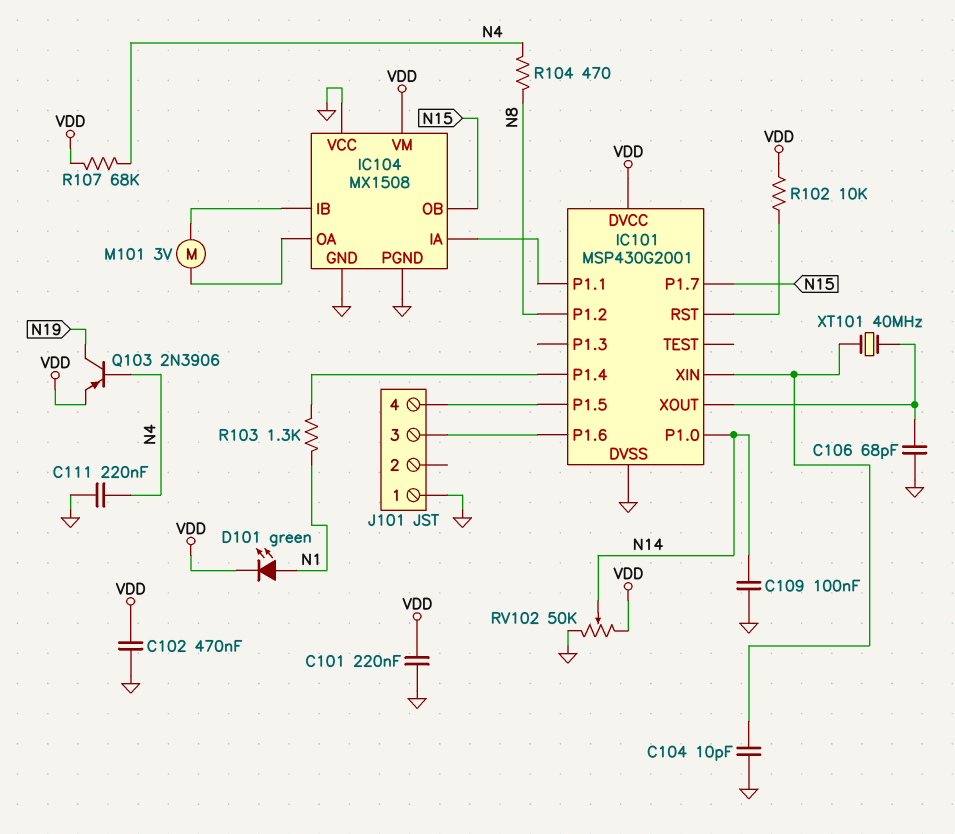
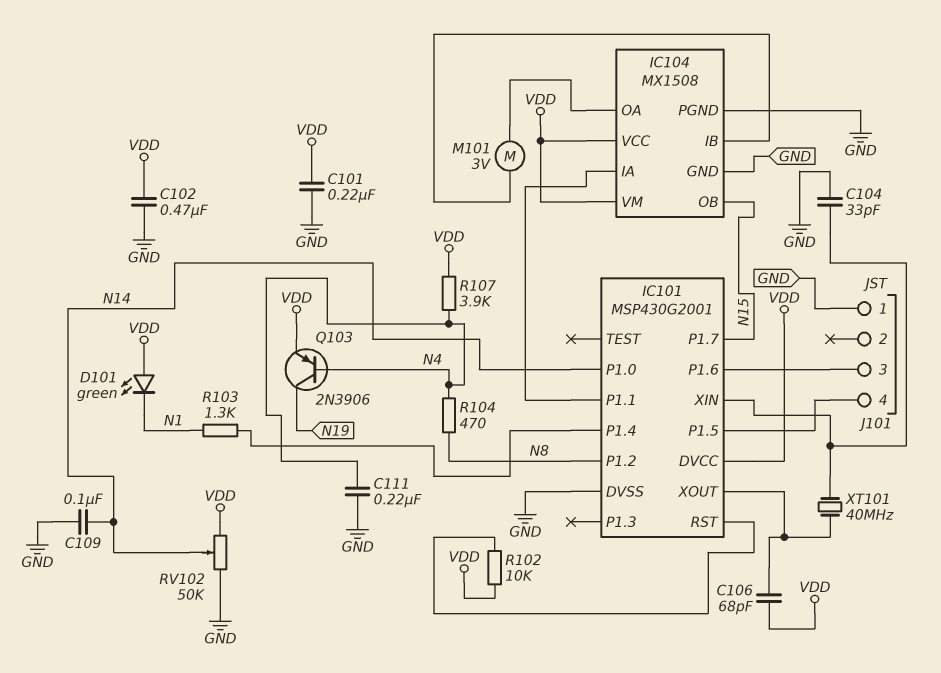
C104: 10pF (GND, IC101/XIN) -> 33pF (GND, IC101/XIN)
C106: 68pF (GND, IC101/XOUT) -> 68pF (IC101/XOUT, VDD)
D101: LED green (A N1, K VDD) -> LED green (A VDD, K N1)
IC104 pin VCC: GND -> VDD
R107: 68k (N4, VDD) -> 3.9k (N4, VDD)

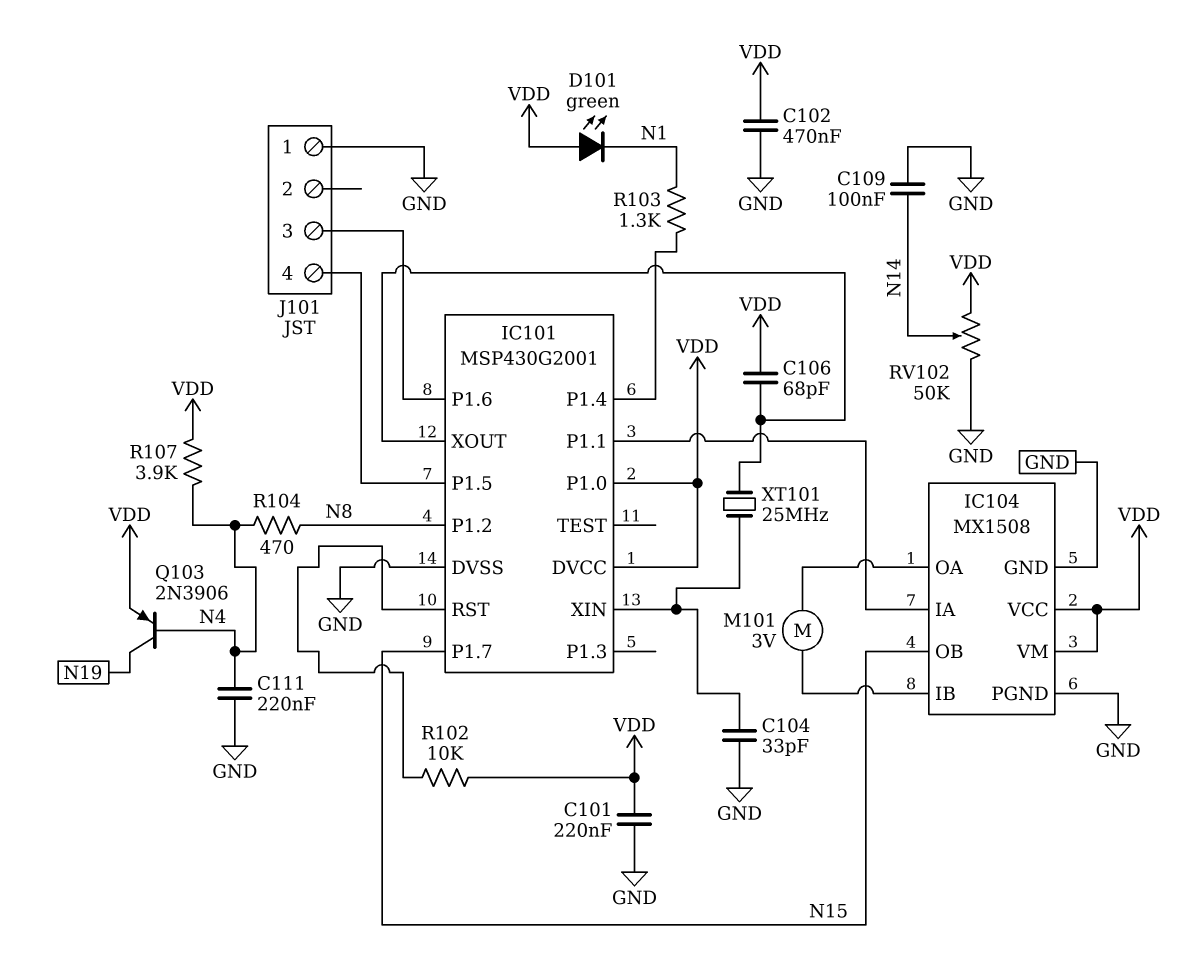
IC101 pin P1.0: N14 -> VDD
XT101: 40MHz (IC101/XIN, IC101/XOUT) -> 25MHz (IC101/XIN, IC101/XOUT)

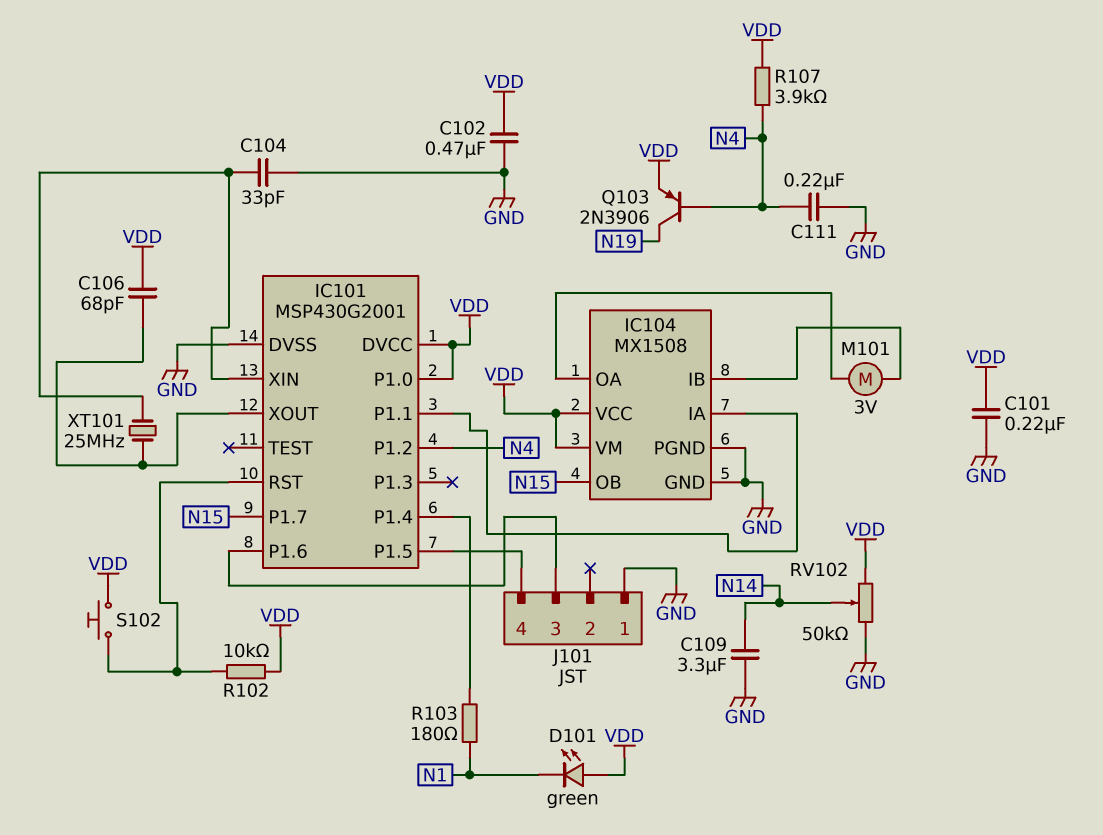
C109: 100nF (GND, N14) -> 3.3uF (GND, N14)
IC101 pin P1.2: N8 -> N4
R103: 1.3k (IC101/P1.4, N1) -> 180 (IC101/P1.4, N1)
R104: 470 (N4, N8) -> none
S102: none -> button (IC101/RST, VDD)

